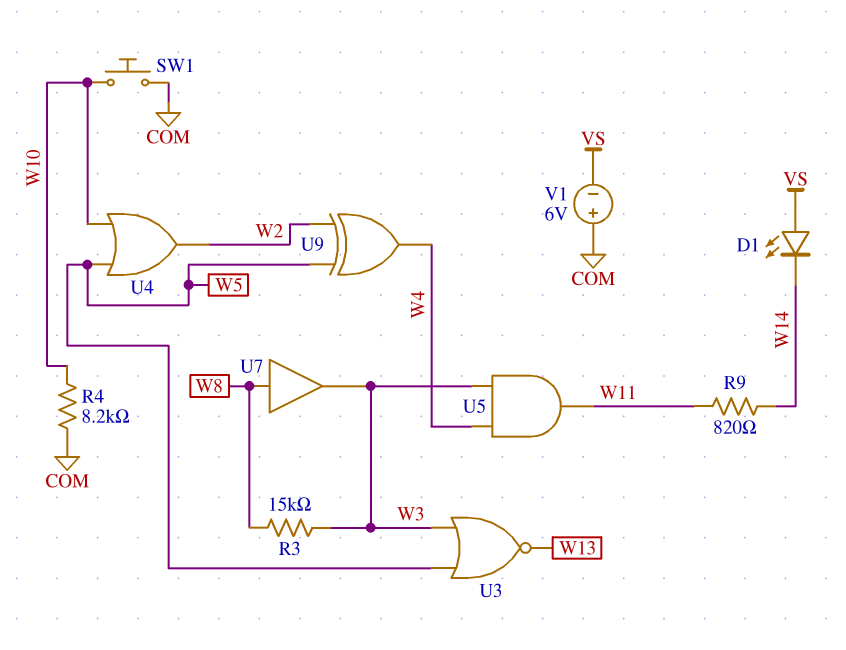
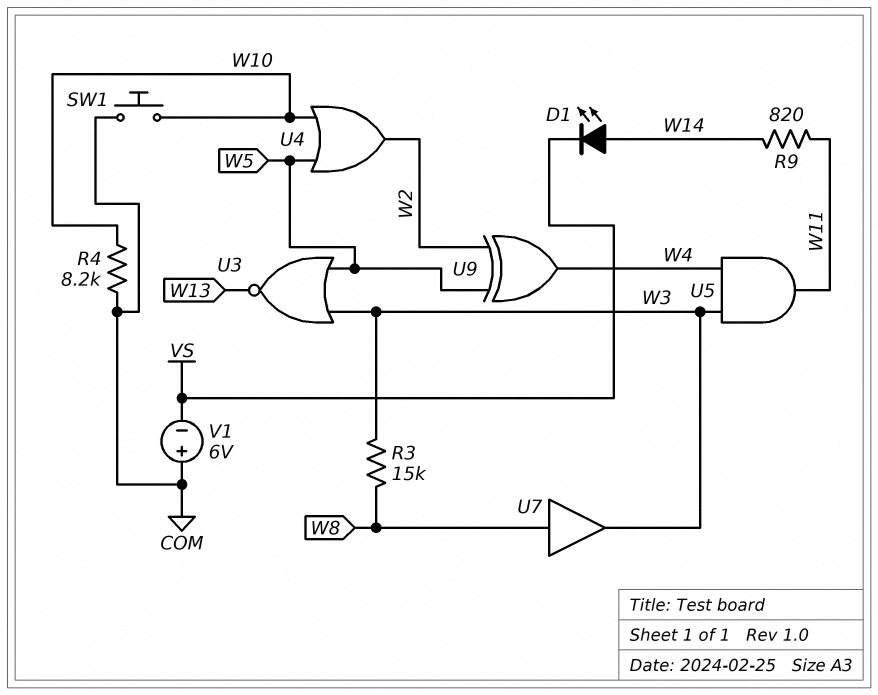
D1: LED (A VS, K W14) -> LED (A W14, K VS)

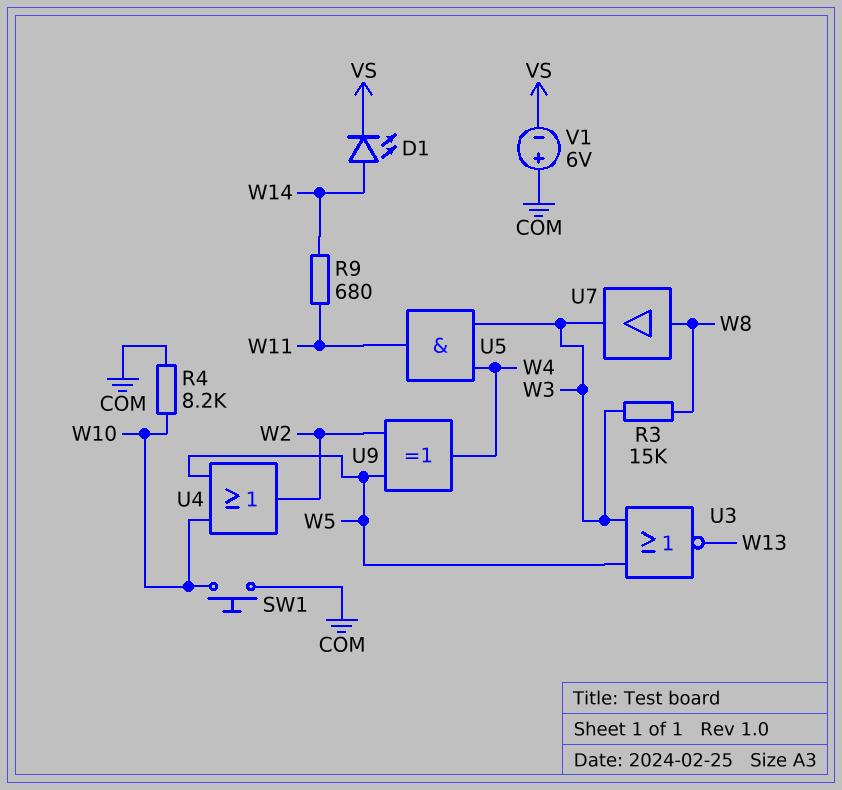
R9: 820 (W11, W14) -> 680 (W11, W14)

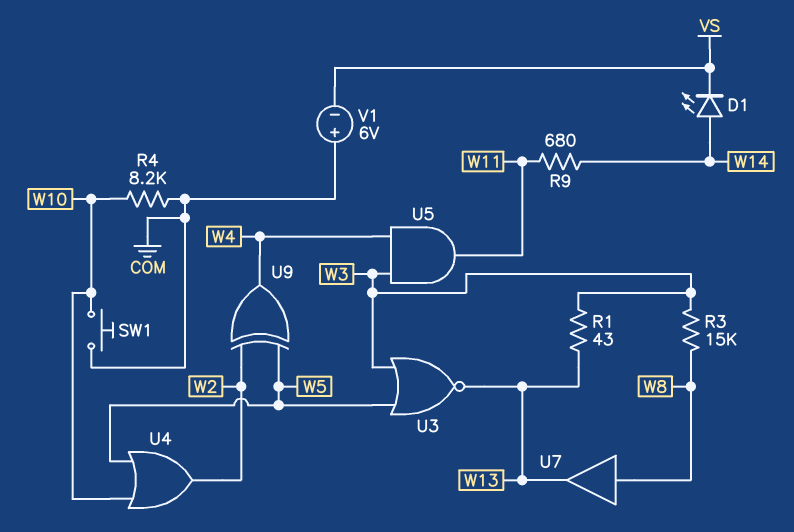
R1: none -> 43 (W3, W13)
U7: buffer (in W8, out W3) -> buffer (in W8, out W13)

